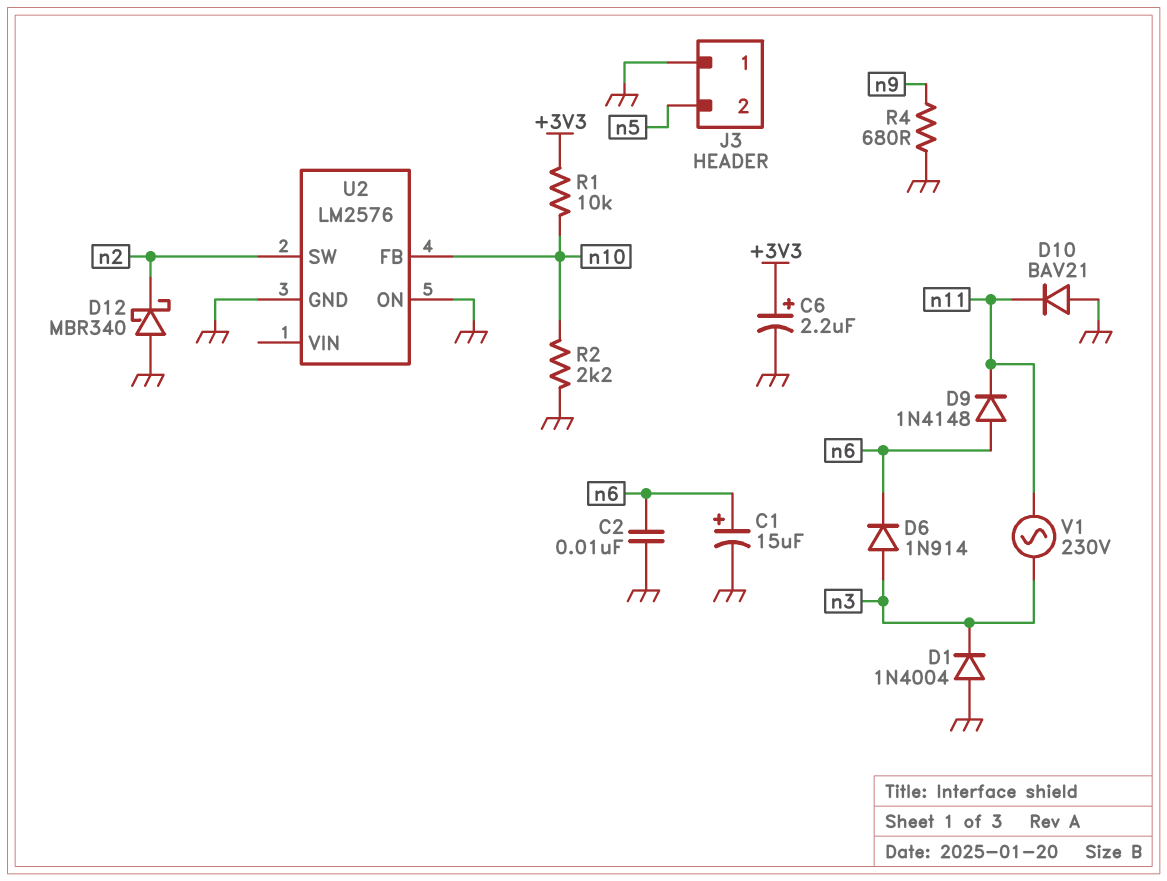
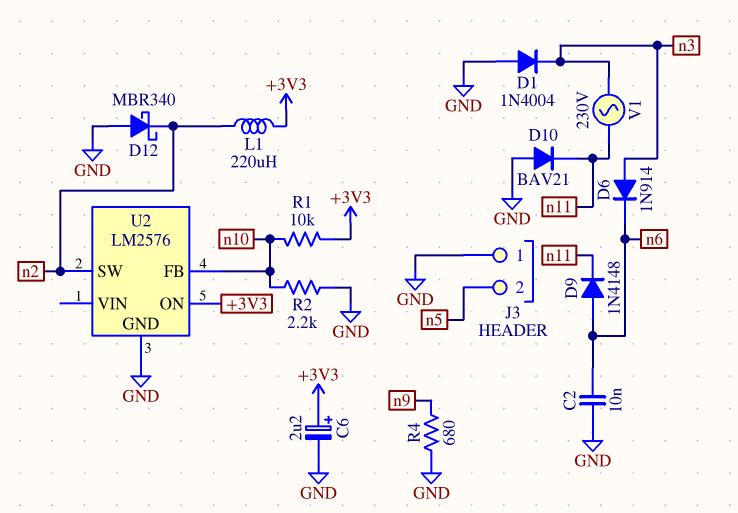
C1: 15uF (plus n6, minus GND) -> none
L1: none -> 220uH (+3V3, n2)
U2 pin ON: GND -> +3V3

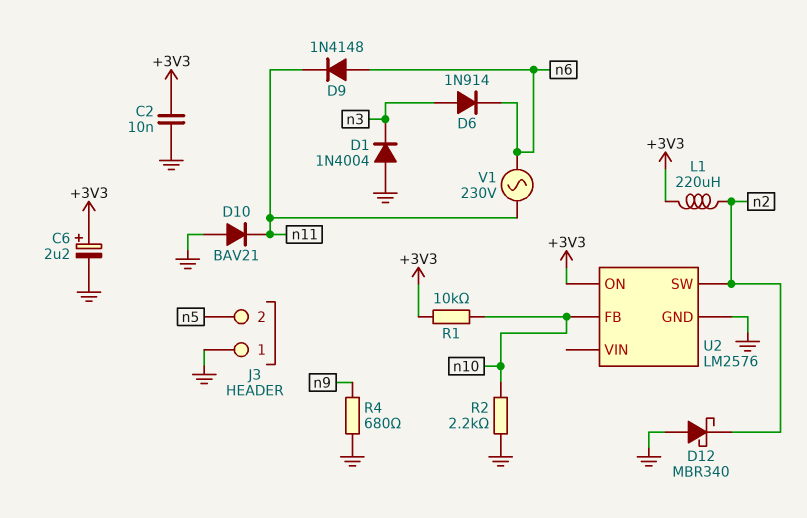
C2: 10nF (GND, n6) -> 10nF (+3V3, GND)
V1: AC 230V (n3, n11) -> AC 230V (n6, n11)

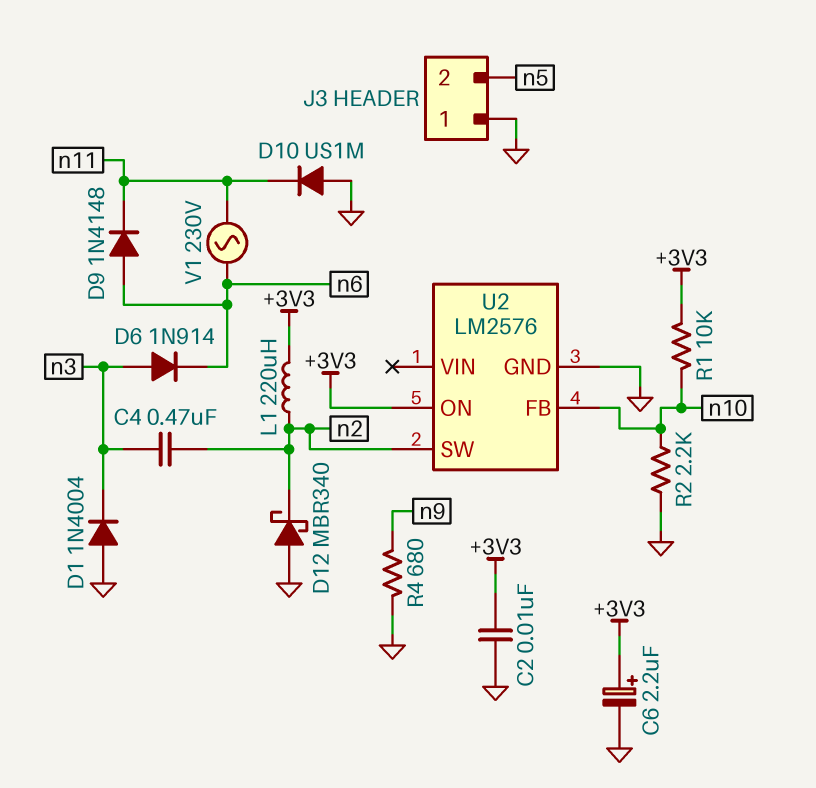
C4: none -> 470nF (n2, n3)
D10: diode BAV21 (A GND, K n11) -> diode US1M (A GND, K n11)

